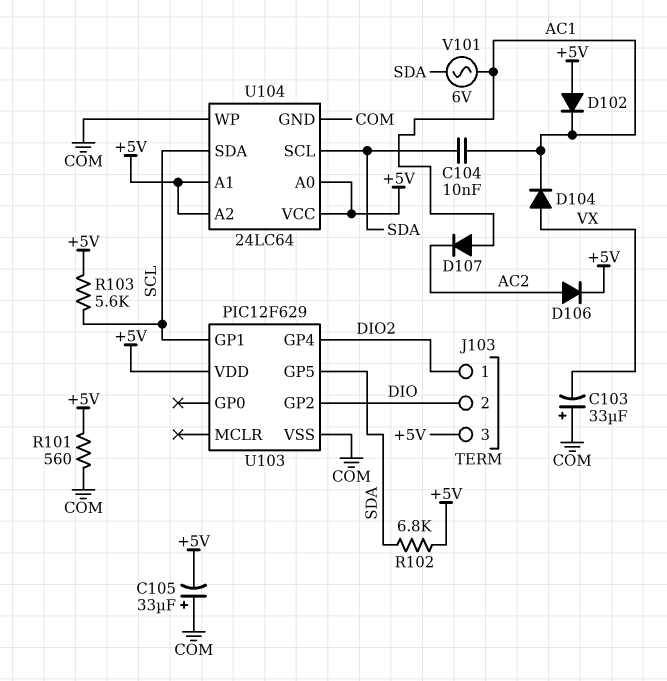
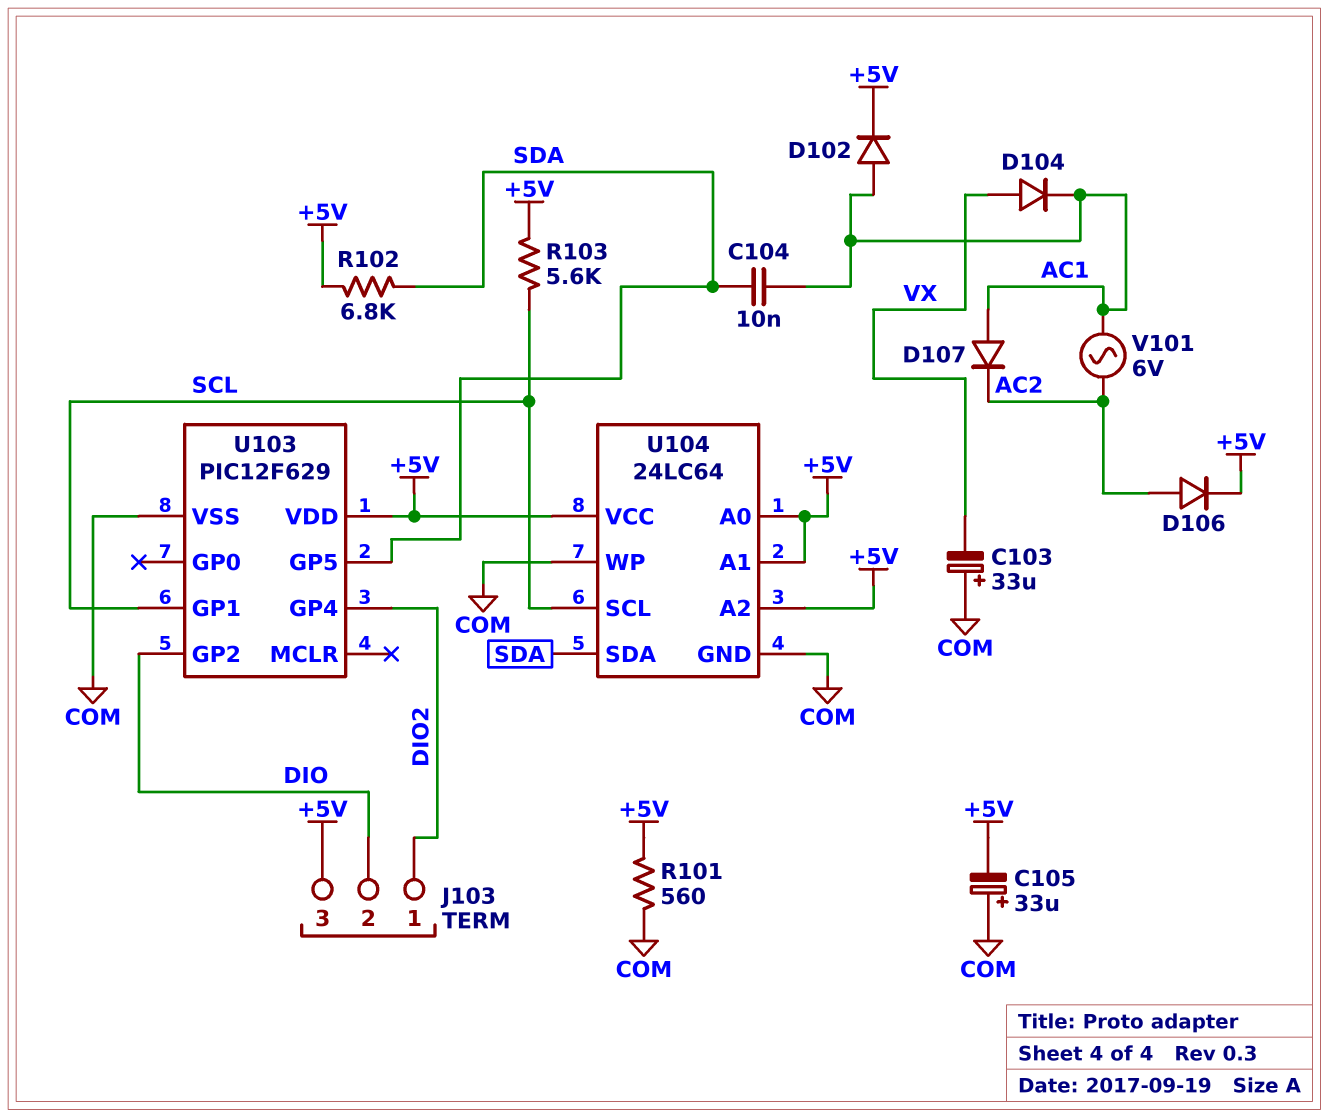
D102: diode (A +5V, K AC1) -> diode (A AC1, K +5V)
U104 pin SCL: SDA -> SCL
U104 pin SDA: SCL -> SDA
V101: AC 6V (AC1, SDA) -> AC 6V (AC1, AC2)

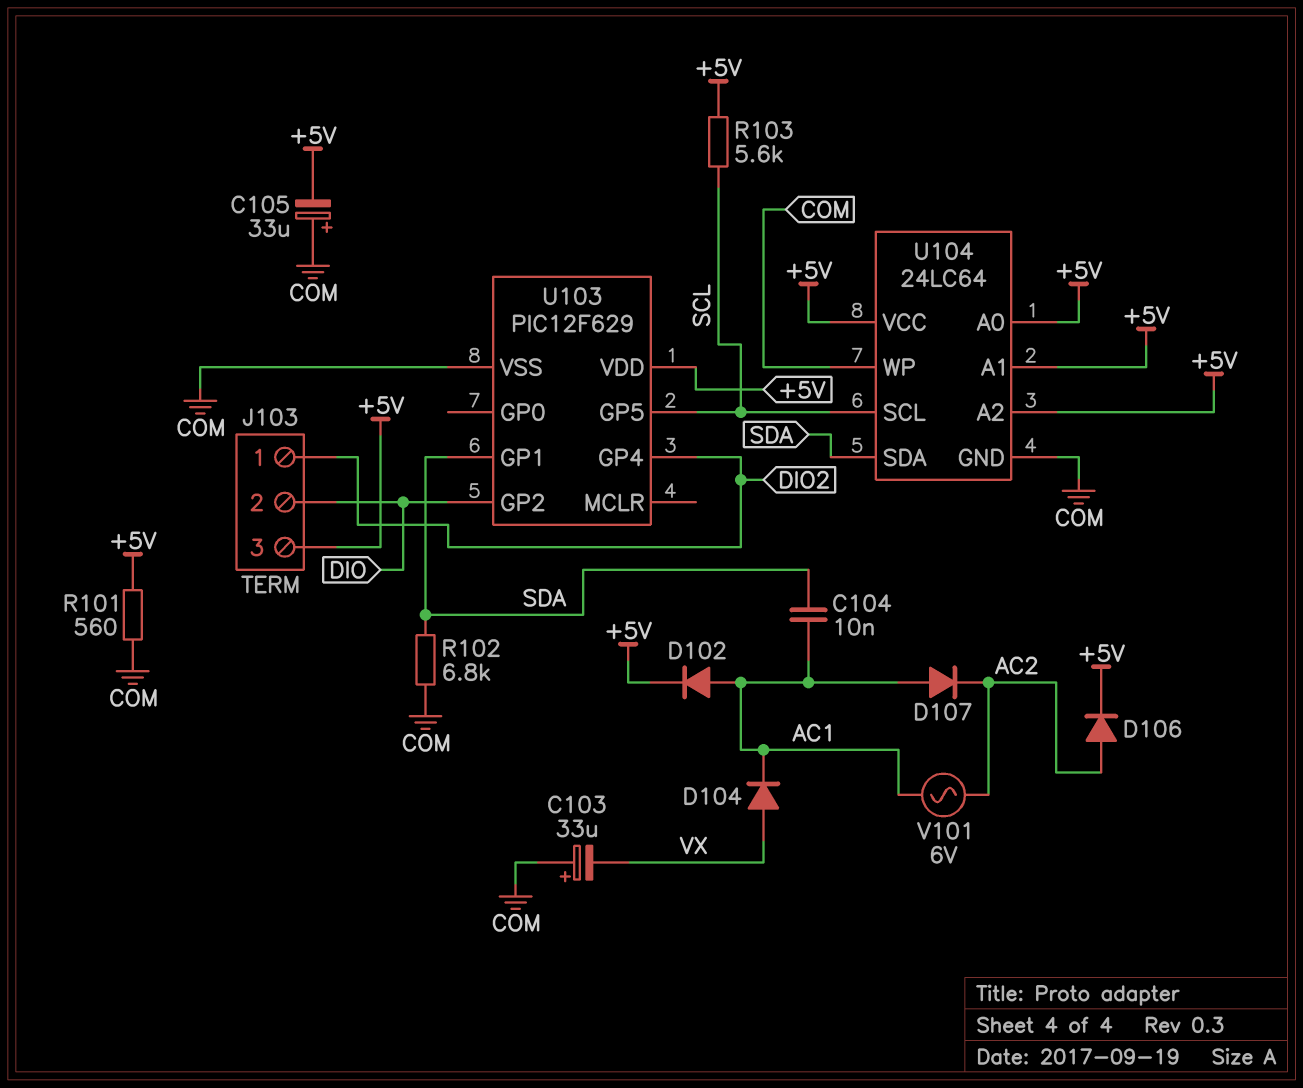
R102: 6.8k (+5V, SDA) -> 6.8k (COM, SDA)
U103 pin GP1: SCL -> SDA
U103 pin GP5: SDA -> SCL

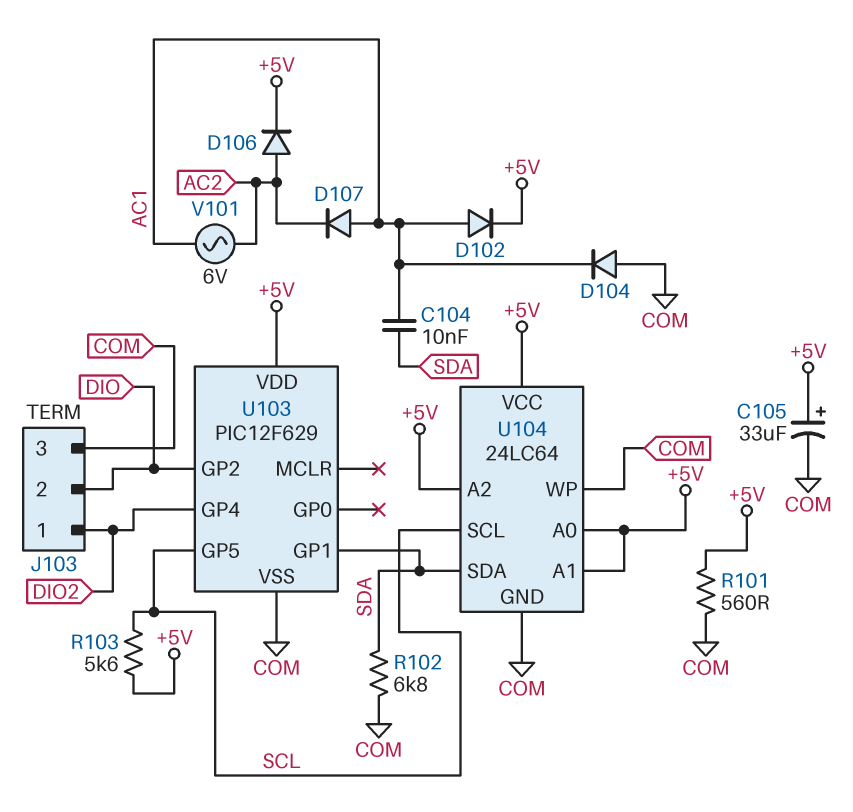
C103: 33uF (plus COM, minus VX) -> none
C105: 33uF (plus COM, minus +5V) -> 33uF (plus +5V, minus COM)
D104: diode (A VX, K AC1) -> diode (A COM, K AC1)
J103 pin 3: +5V -> COM

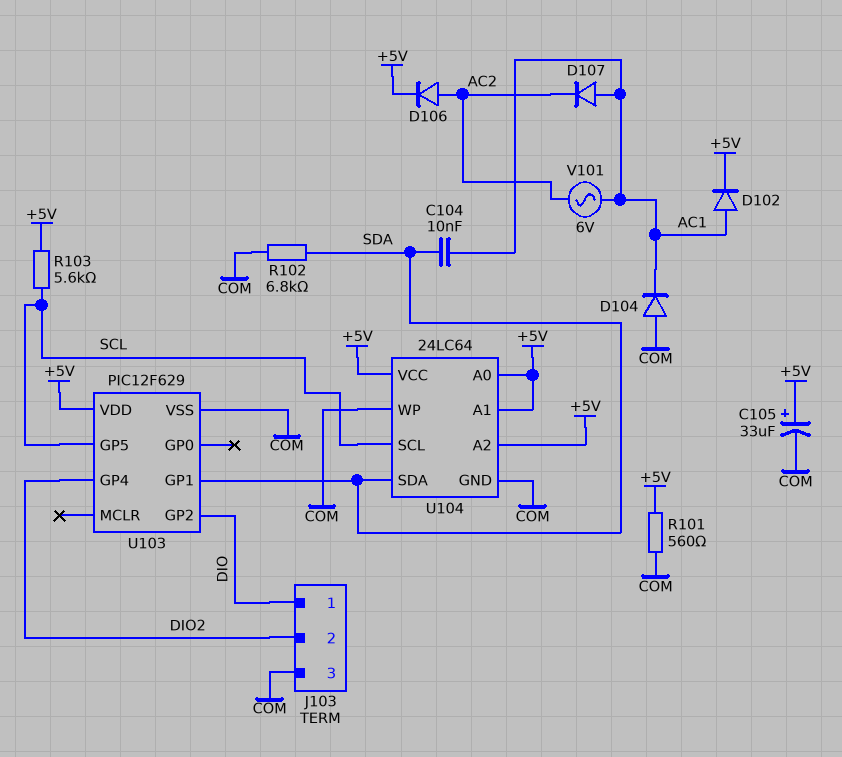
J103 pin 1: DIO2 -> DIO
J103 pin 2: DIO -> DIO2

